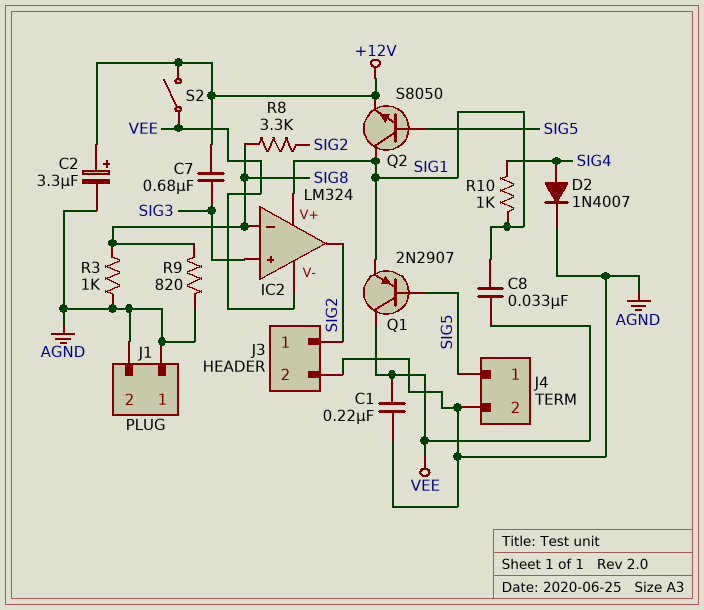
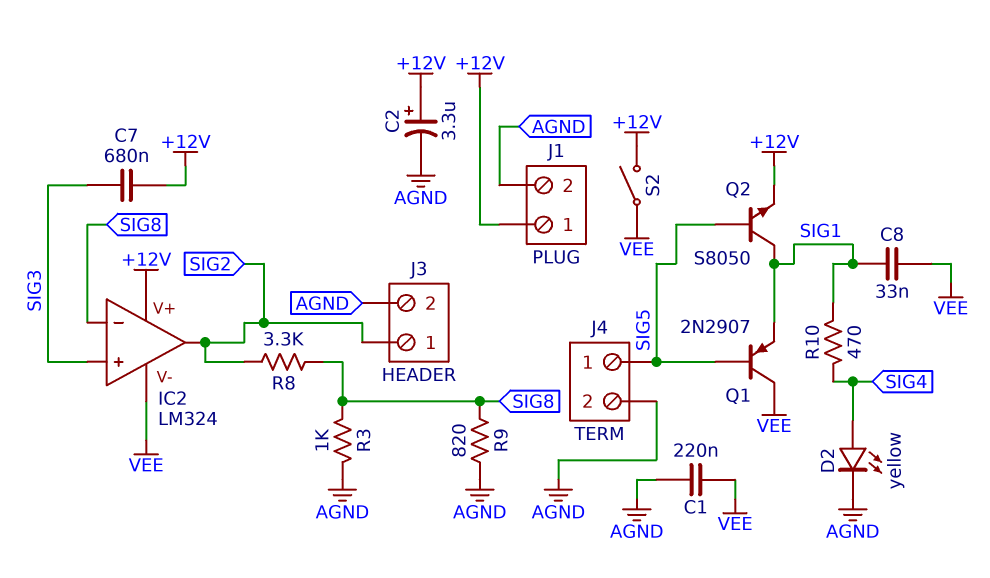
D2: diode 1N4007 (A SIG4, K AGND) -> LED yellow (A SIG4, K AGND)
IC2 pin V+: SIG1 -> +12V
J1 pin 1: AGND -> +12V
R10: 1k (SIG1, SIG4) -> 470 (SIG1, SIG4)

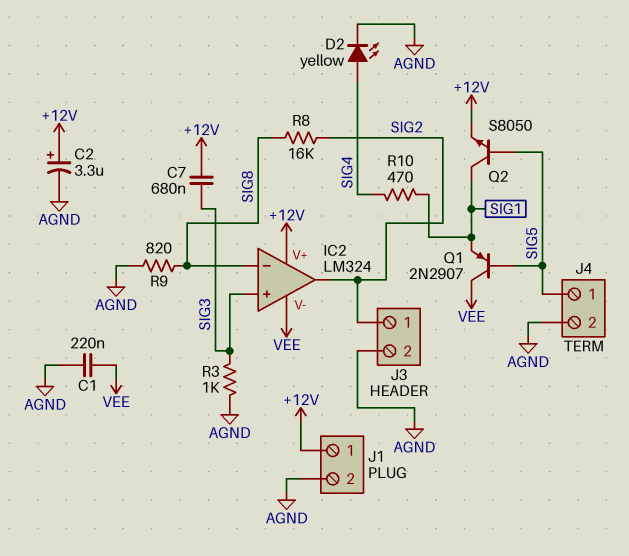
C8: 33nF (SIG1, VEE) -> none
R3: 1k (AGND, SIG8) -> 1k (AGND, SIG3)
R8: 3.3k (SIG2, SIG8) -> 16k (SIG2, SIG8)
S2: switch (+12V, VEE) -> none

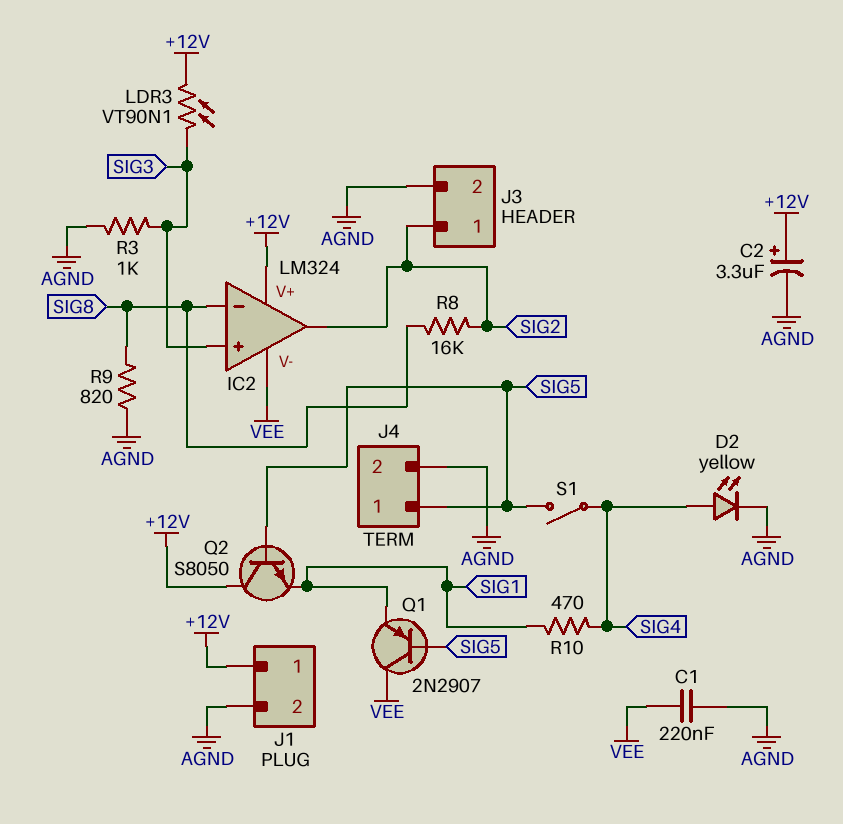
C7: 680nF (+12V, SIG3) -> none
LDR3: none -> VT90N1 (+12V, SIG3)
Q2: NPN S8050 (B SIG5, C SIG1, E +12V) -> NPN S8050 (B SIG5, C +12V, E SIG1)
S1: none -> switch (SIG4, SIG5)

